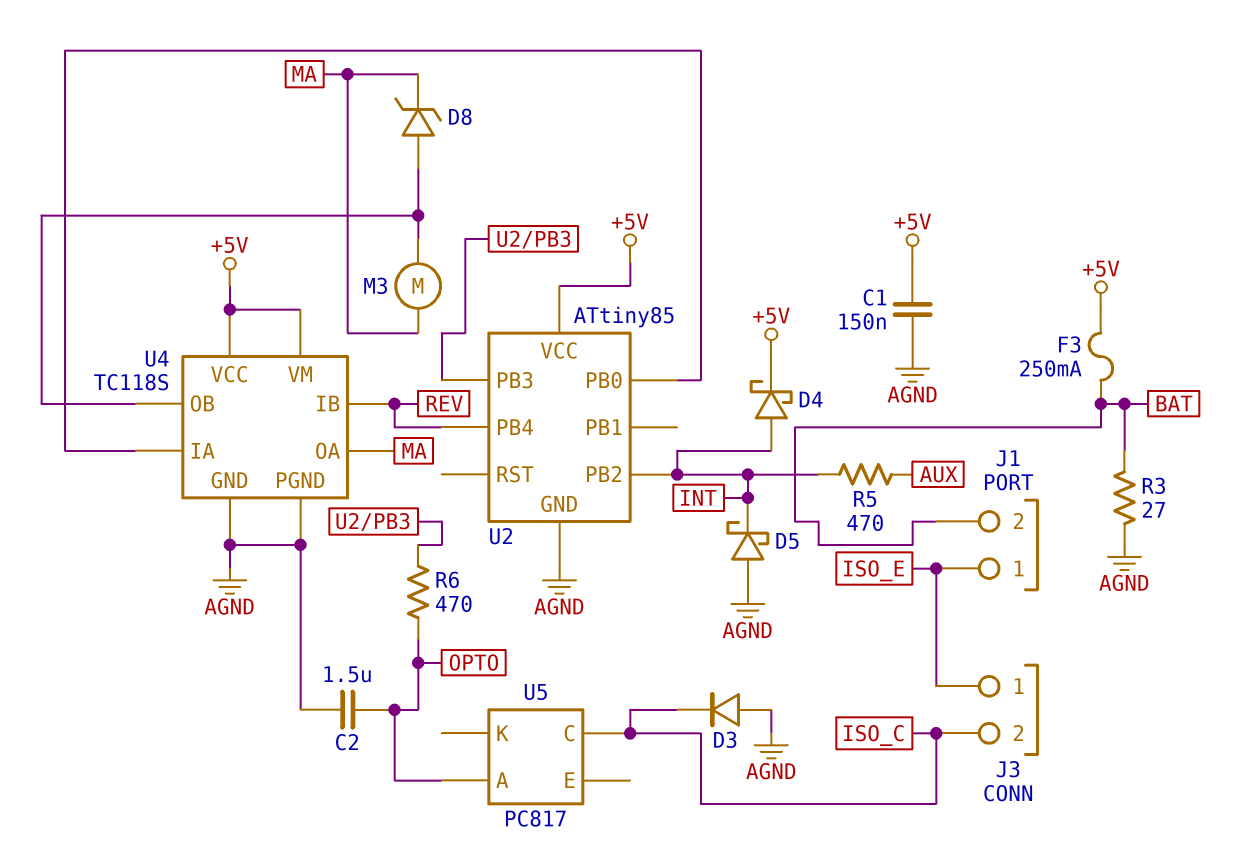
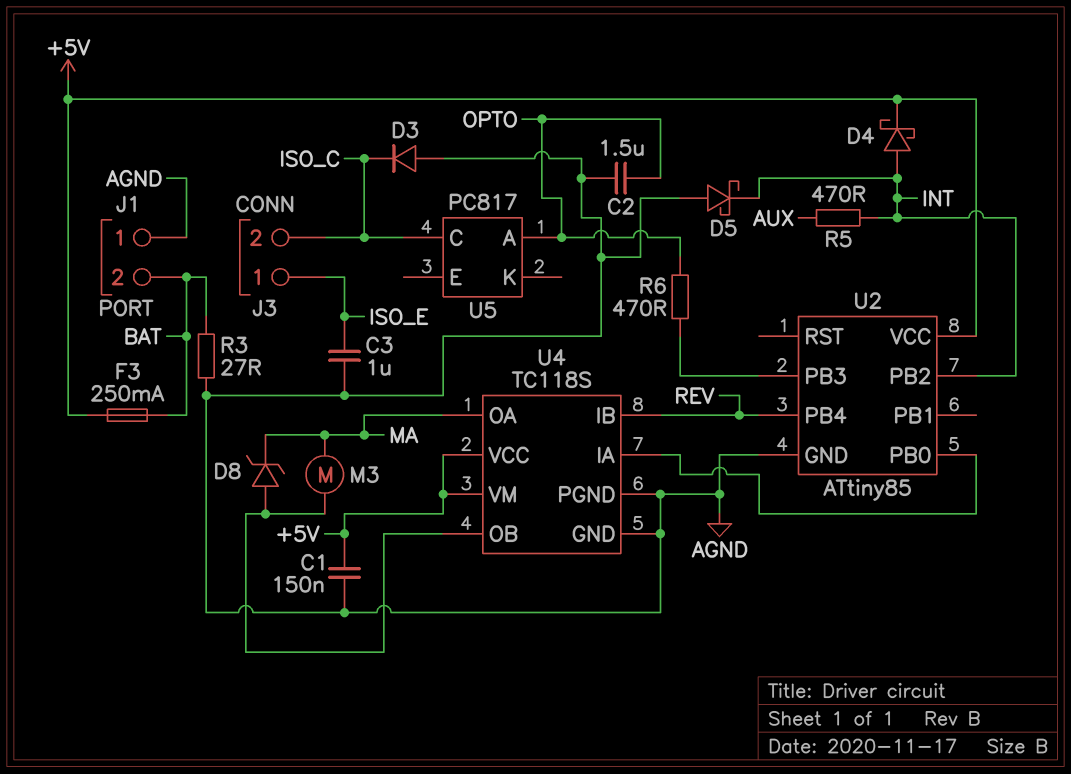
C3: none -> 1uF (AGND, ISO_E)
J1 pin 1: ISO_E -> AGND

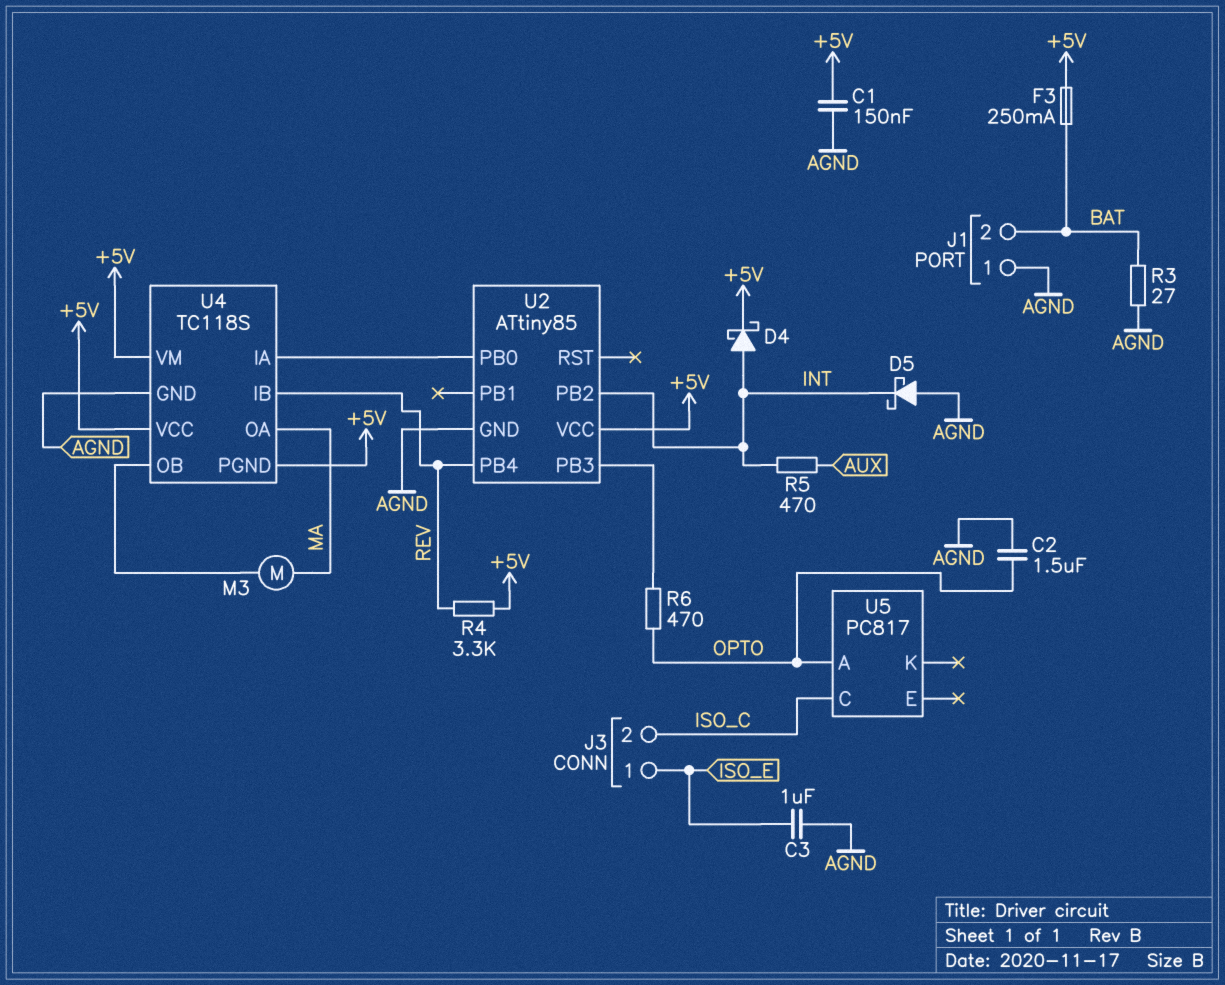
D3: diode (A AGND, K ISO_C) -> none
D8: zener (A U4/OB, K MA) -> none
R4: none -> 3.3k (+5V, REV)
U4 pin PGND: AGND -> +5V

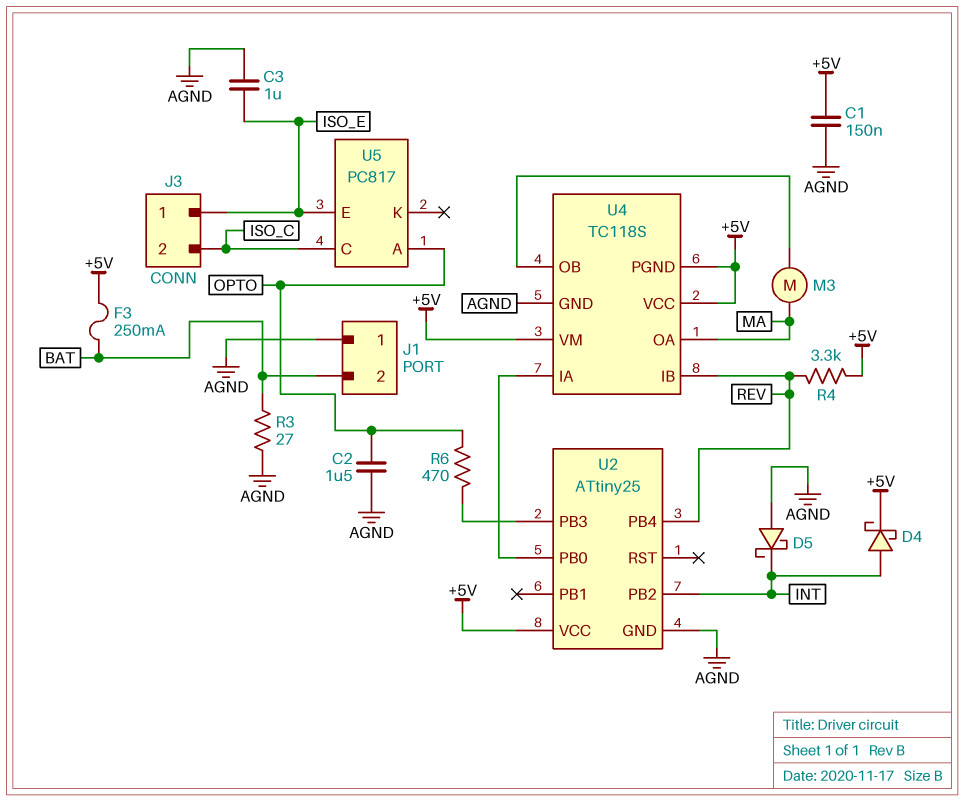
R5: 470 (AUX, INT) -> none
U2: ATtiny85 -> ATtiny25
U5 pin E: none -> ISO_E

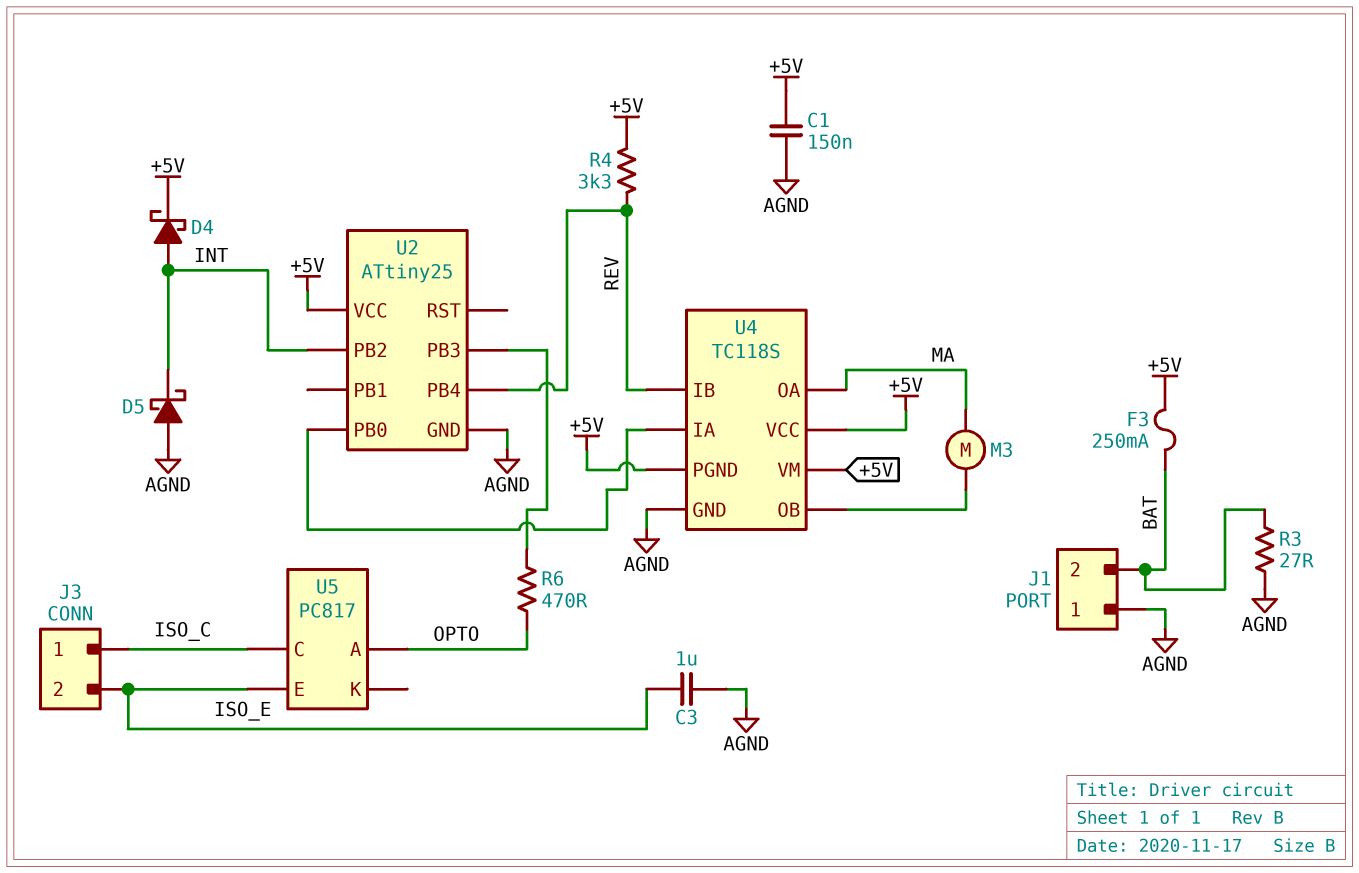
C2: 1.5uF (AGND, OPTO) -> none
J3 pin 1: ISO_E -> ISO_C
J3 pin 2: ISO_C -> ISO_E

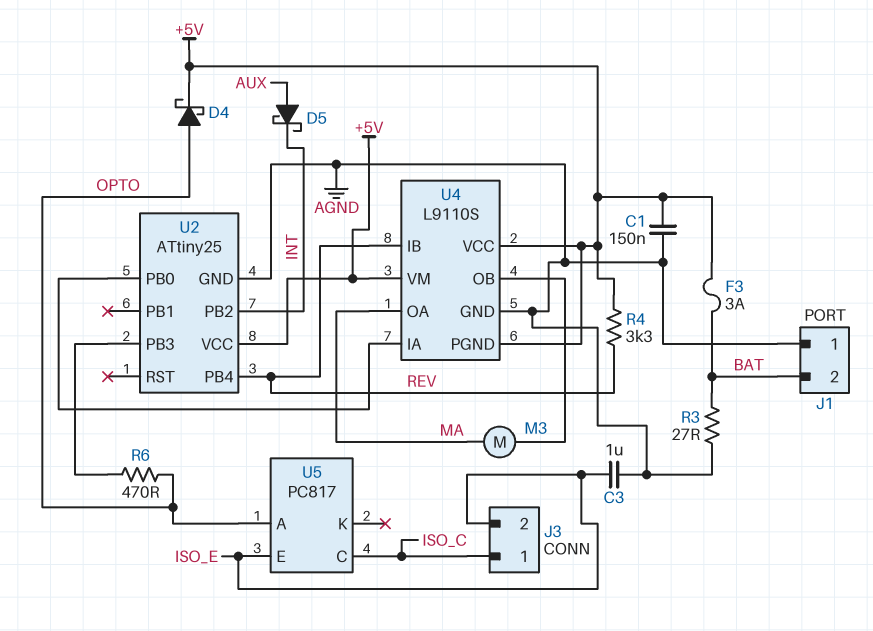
D4: schottky (A INT, K +5V) -> schottky (A OPTO, K +5V)
D5: schottky (A AGND, K INT) -> schottky (A AUX, K INT)
F3: 250mA (+5V, BAT) -> 3A (+5V, BAT)
U4: TC118S -> L9110S

